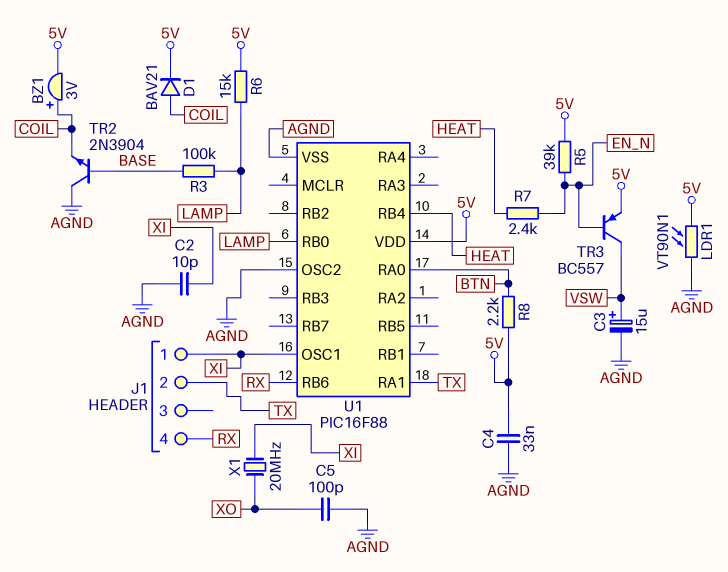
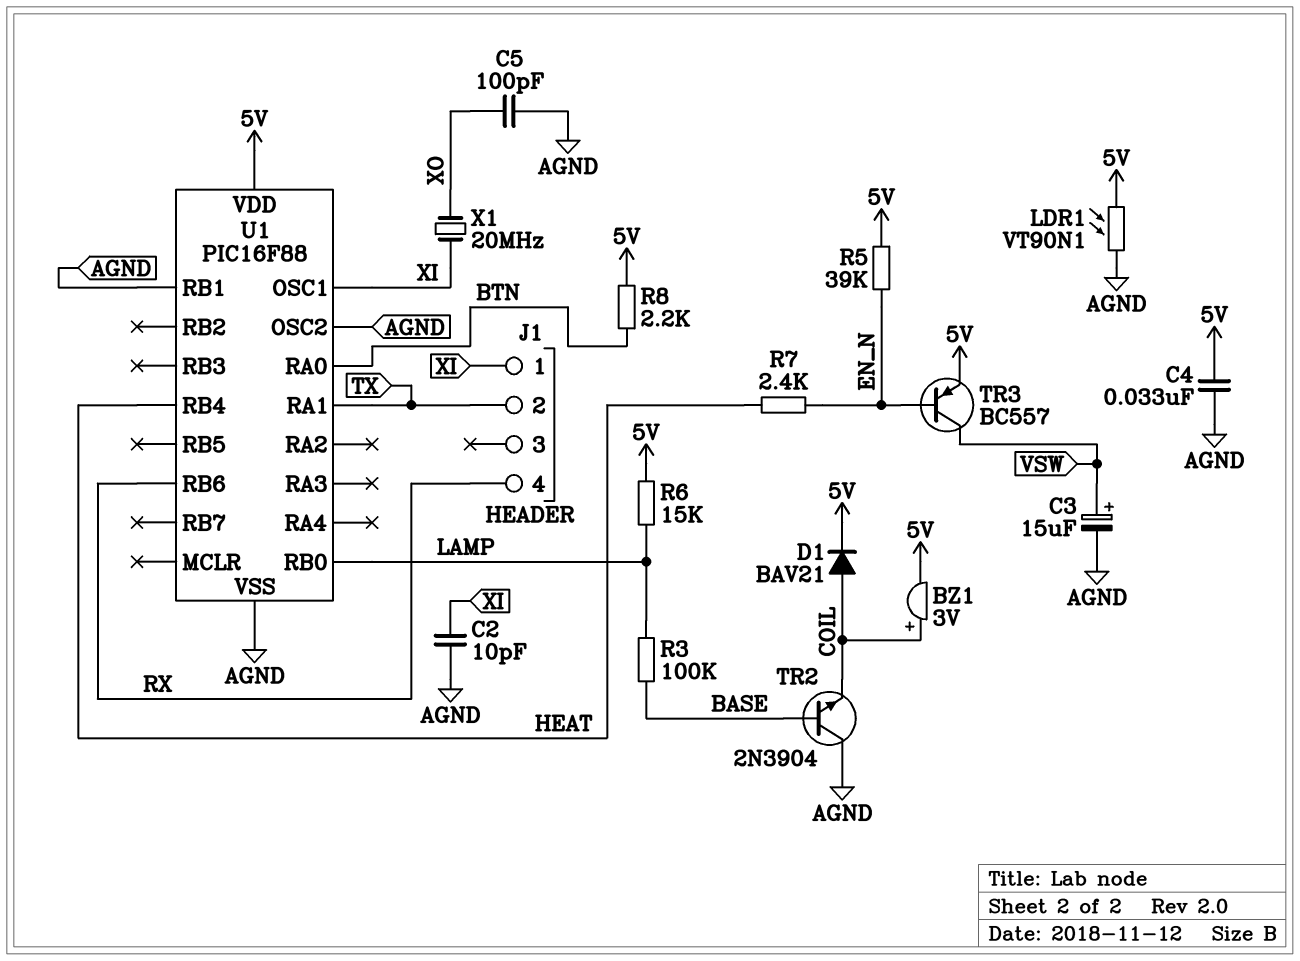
U1 pin RB1: none -> AGND

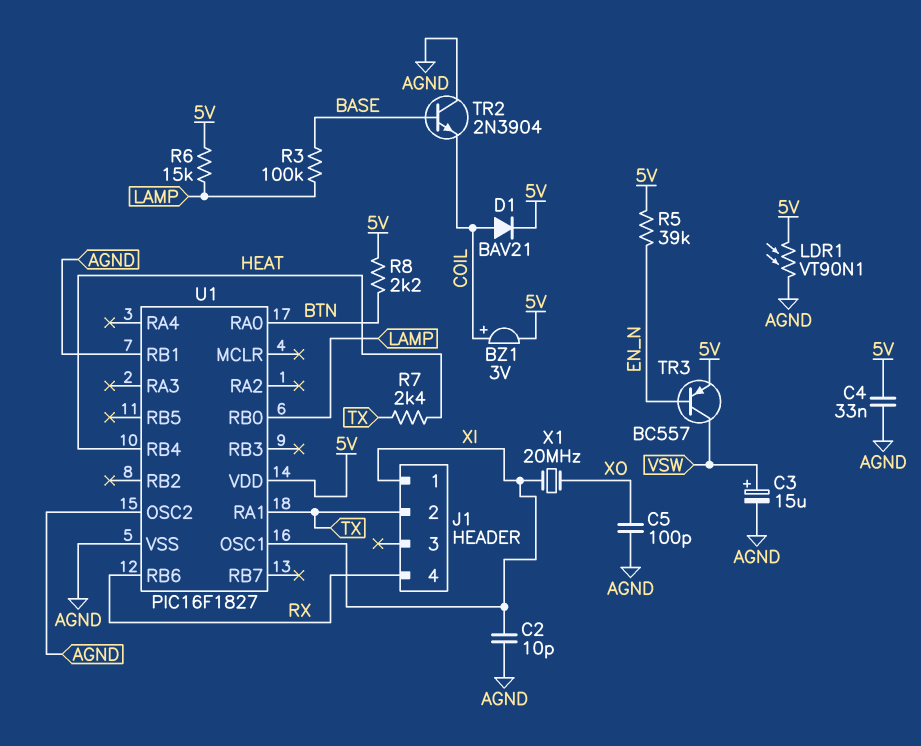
R7: 2.4k (EN_N, HEAT) -> 2.4k (HEAT, TX)
U1: PIC16F88 -> PIC16F1827

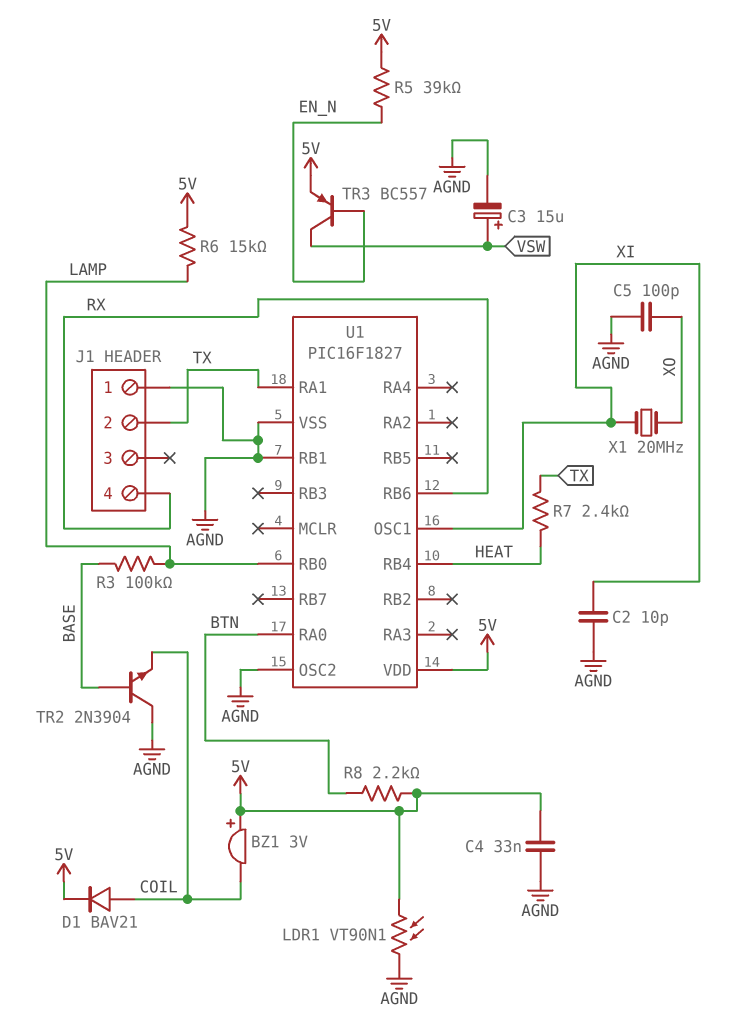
BZ1: buzzer 3V (plus COIL, minus 5V) -> buzzer 3V (plus 5V, minus COIL)
J1 pin 1: XI -> AGND

